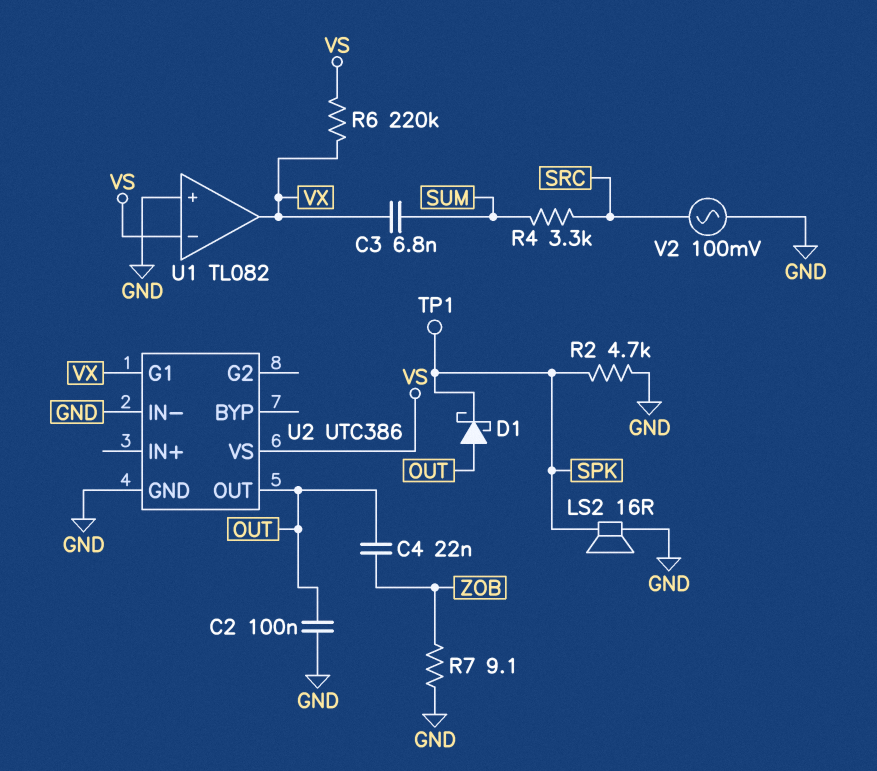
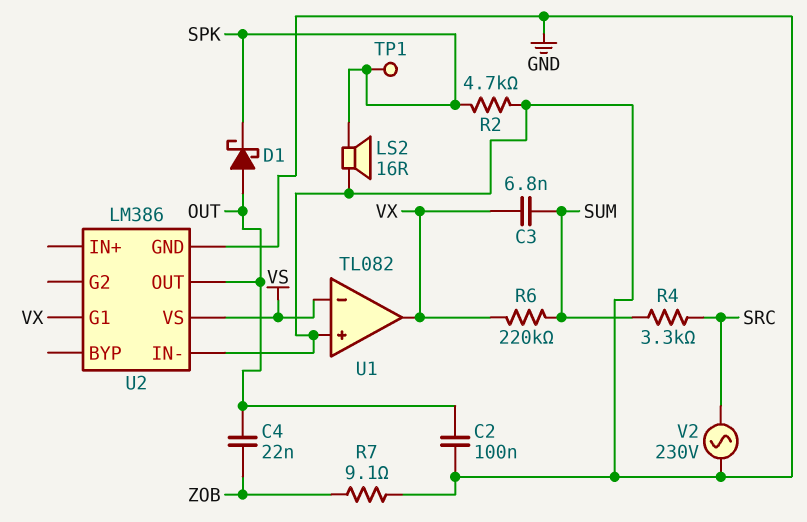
R6: 220k (VS, VX) -> 220k (SUM, VX)
U2: UTC386 -> LM386
V2: AC 100mV (GND, SRC) -> AC 230V (GND, SRC)

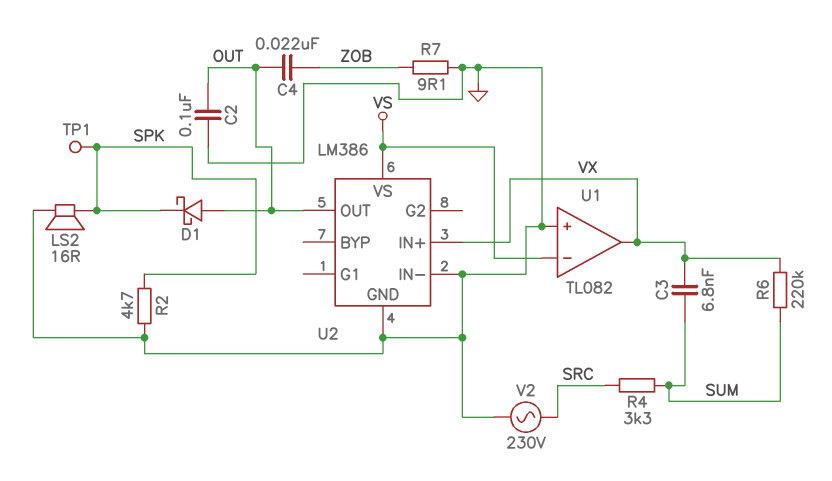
U2 pin G1: VX -> none
U2 pin IN+: none -> VX

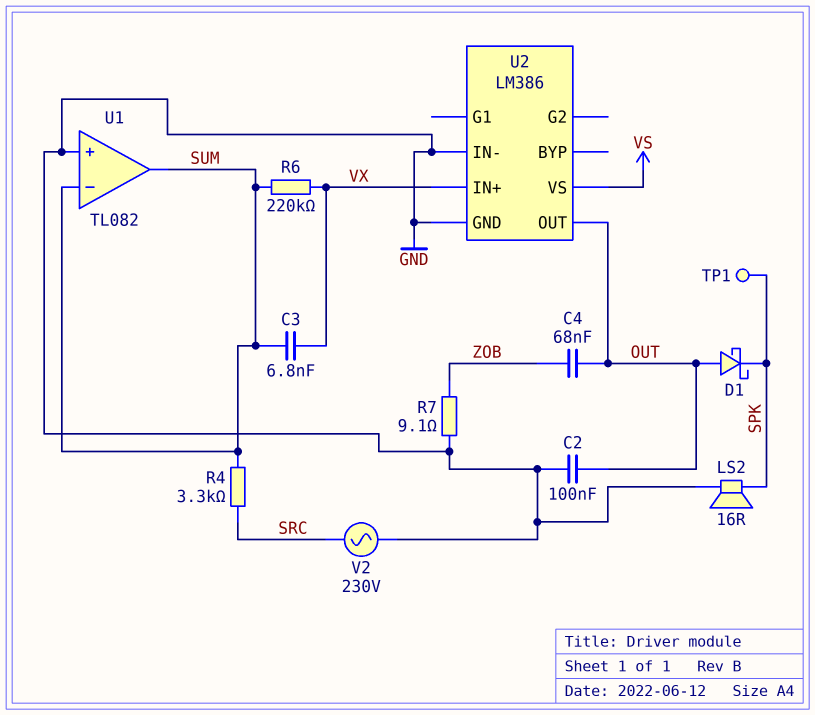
C4: 22nF (OUT, ZOB) -> 68nF (OUT, ZOB)
R2: 4.7k (GND, SPK) -> none
U1 pin in-: VS -> SUM
U1 pin out: VX -> SUM

